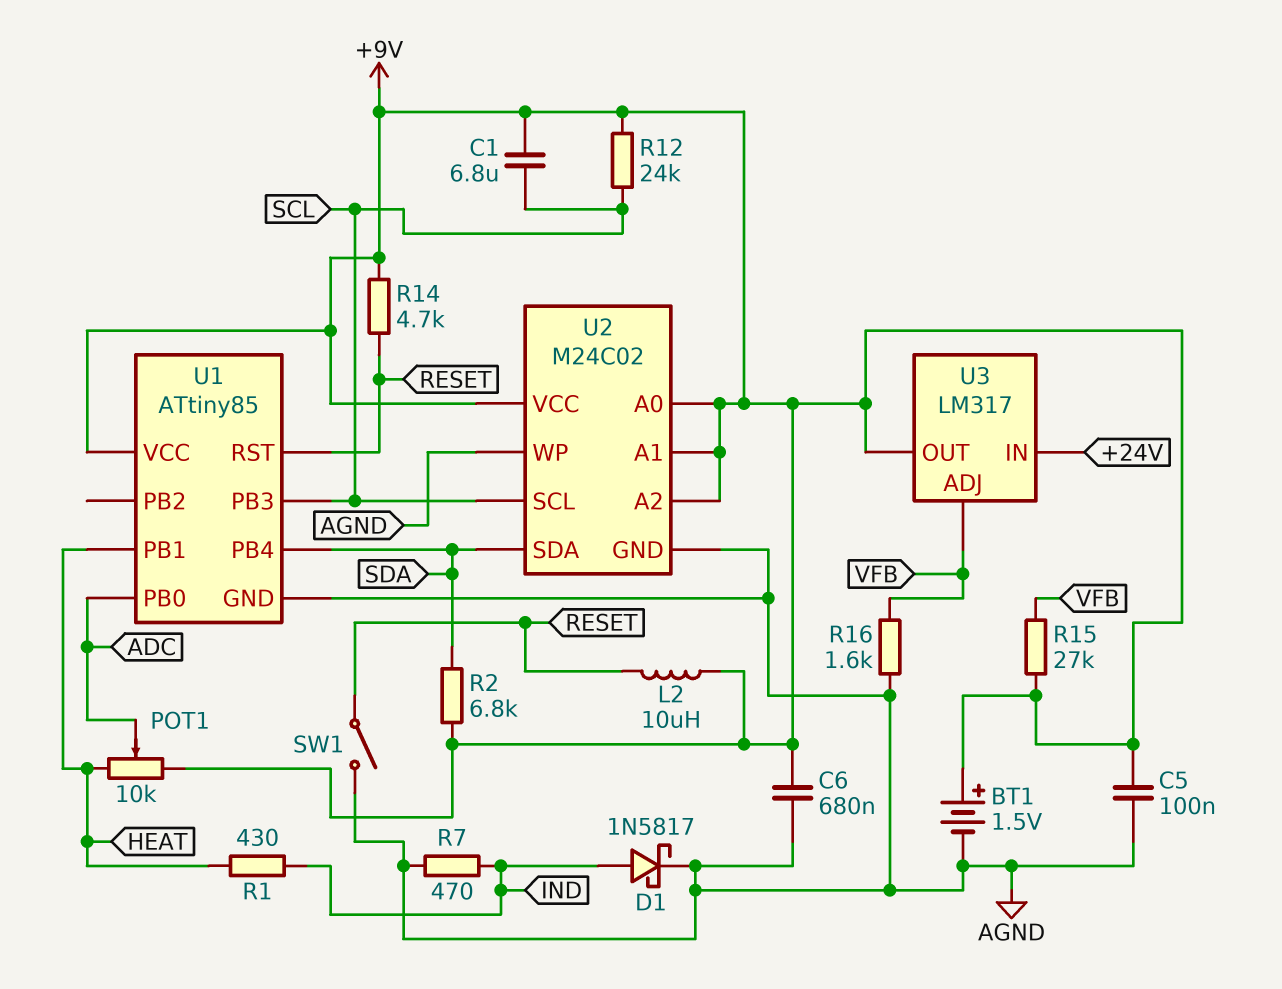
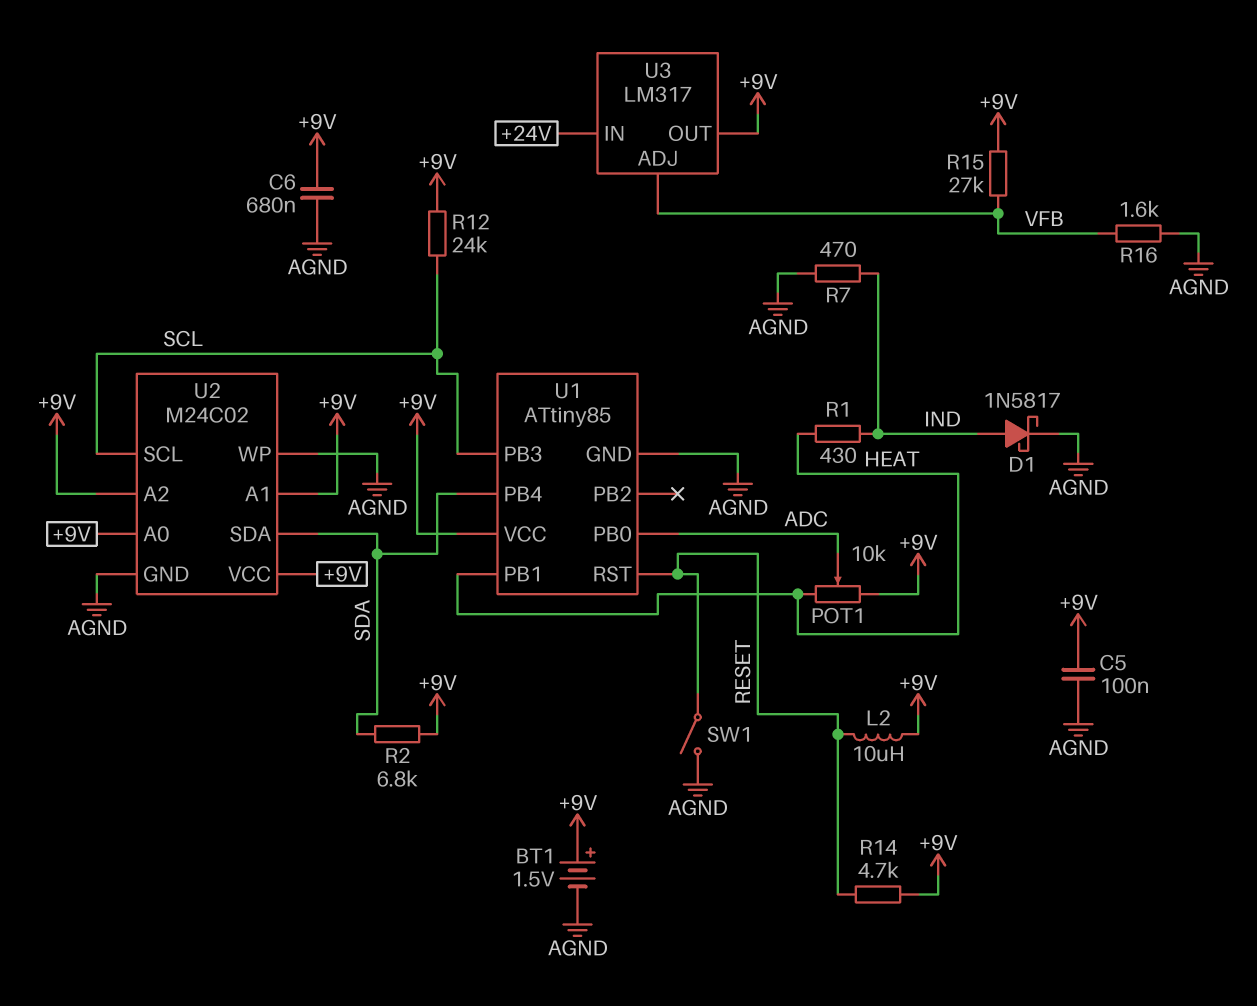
C1: 6.8uF (+9V, SCL) -> none

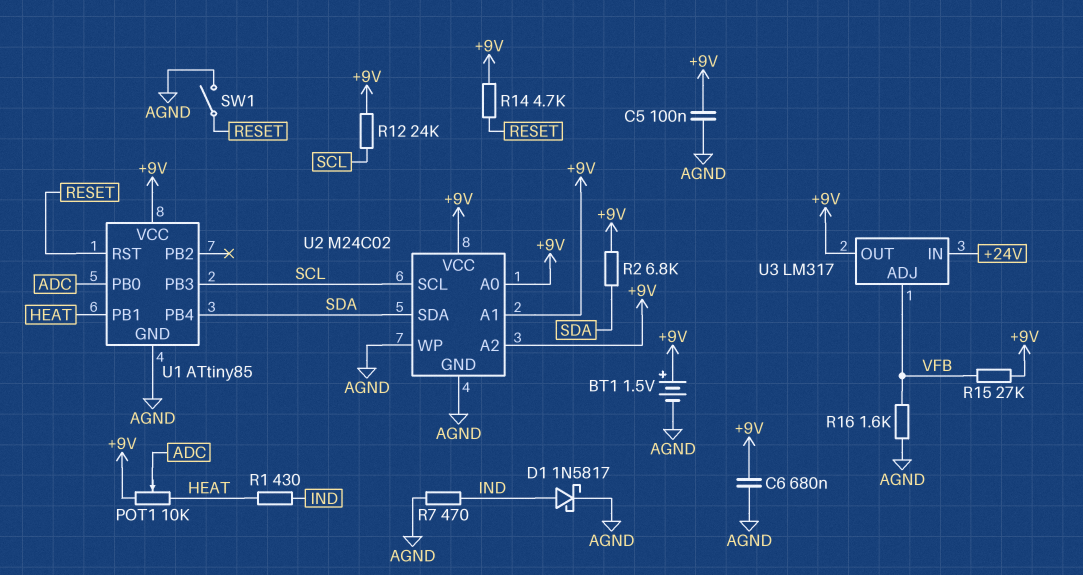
L2: 10uH (+9V, RESET) -> none

